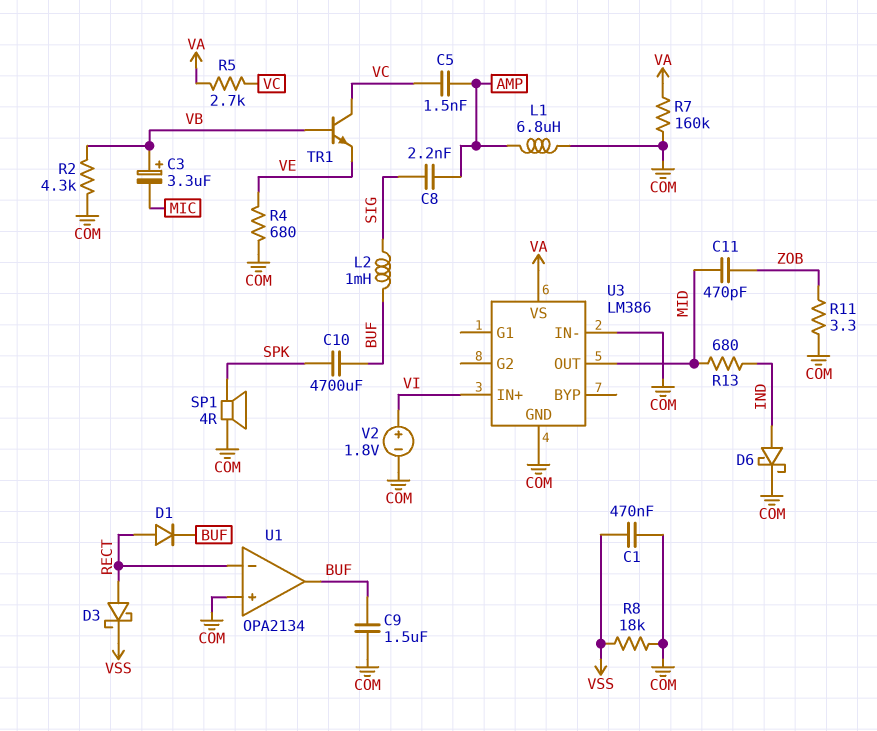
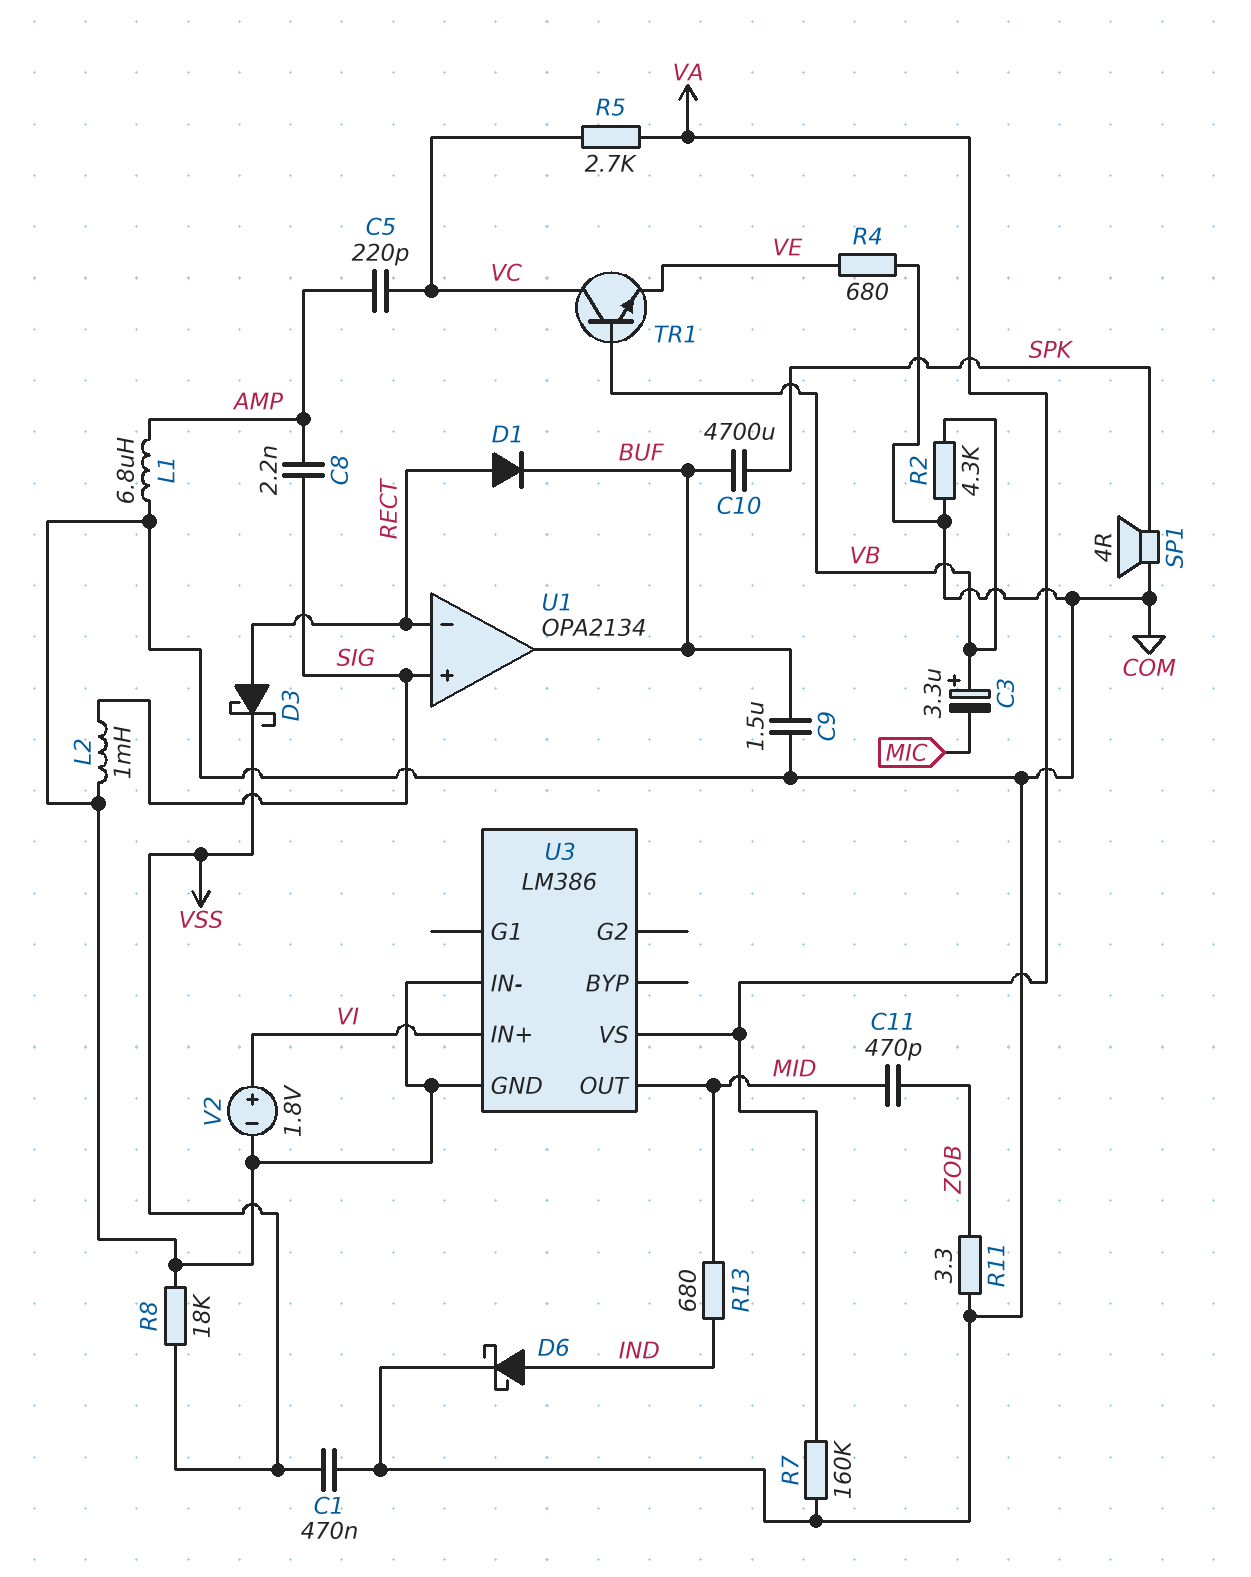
C5: 1.5nF (AMP, VC) -> 220pF (AMP, VC)
L2: 1mH (BUF, SIG) -> 1mH (COM, SIG)
U1 pin in+: COM -> SIG

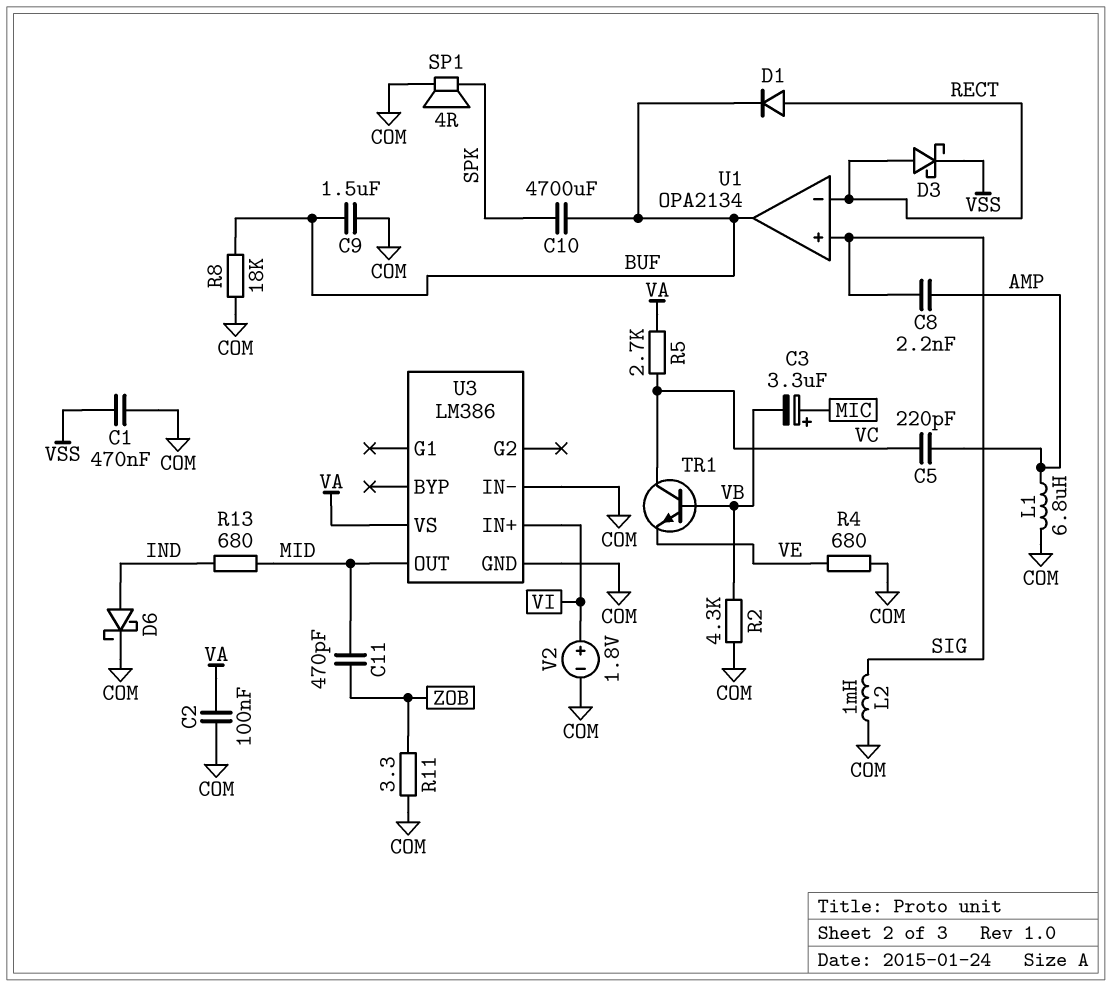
C2: none -> 100nF (COM, VA)
C3: 3.3uF (plus VB, minus MIC) -> 3.3uF (plus MIC, minus VB)
R7: 160k (COM, VA) -> none
R8: 18k (COM, VSS) -> 18k (BUF, COM)

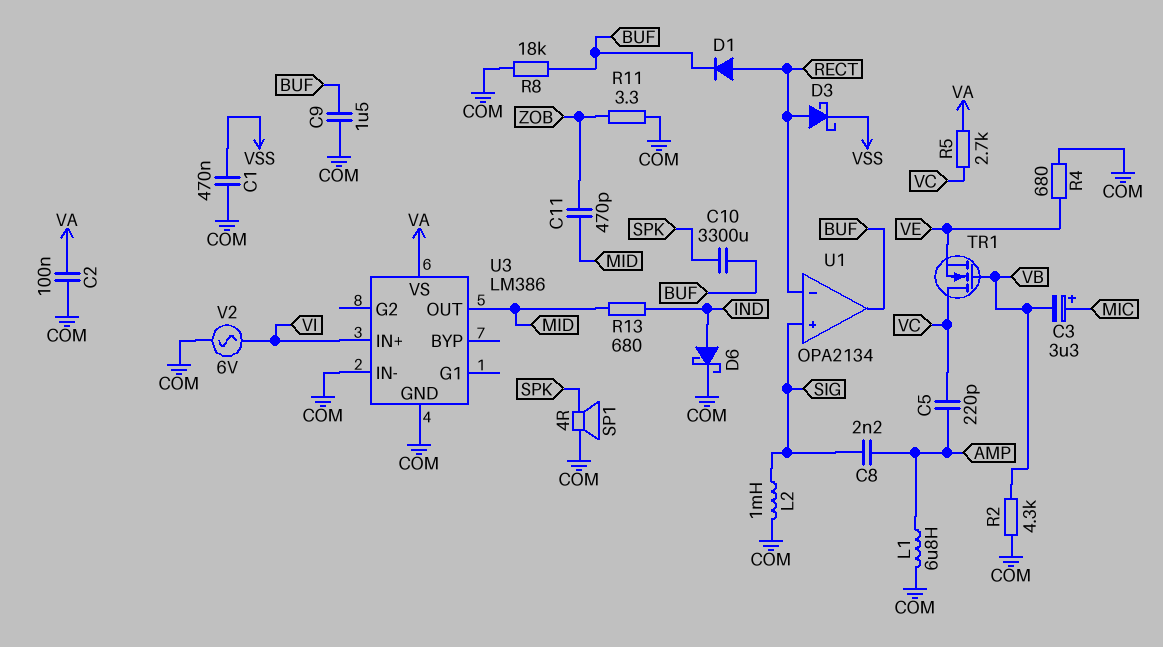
C10: 4700uF (BUF, SPK) -> 3300uF (BUF, SPK)
TR1: NPN (B VB, C VC, E VE) -> NMOS (G VB, D VC, S VE)
V2: 1.8V (plus VI, minus COM) -> AC 6V (COM, VI)

